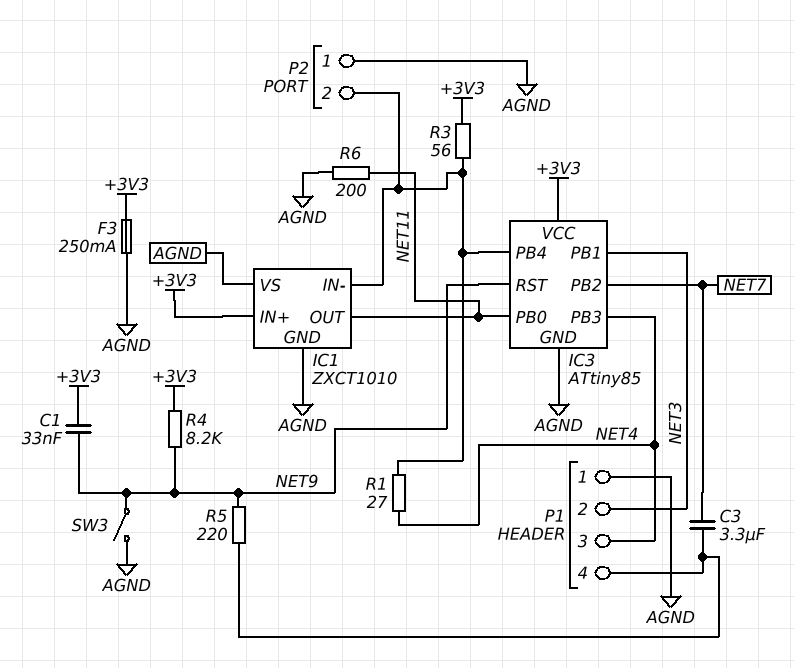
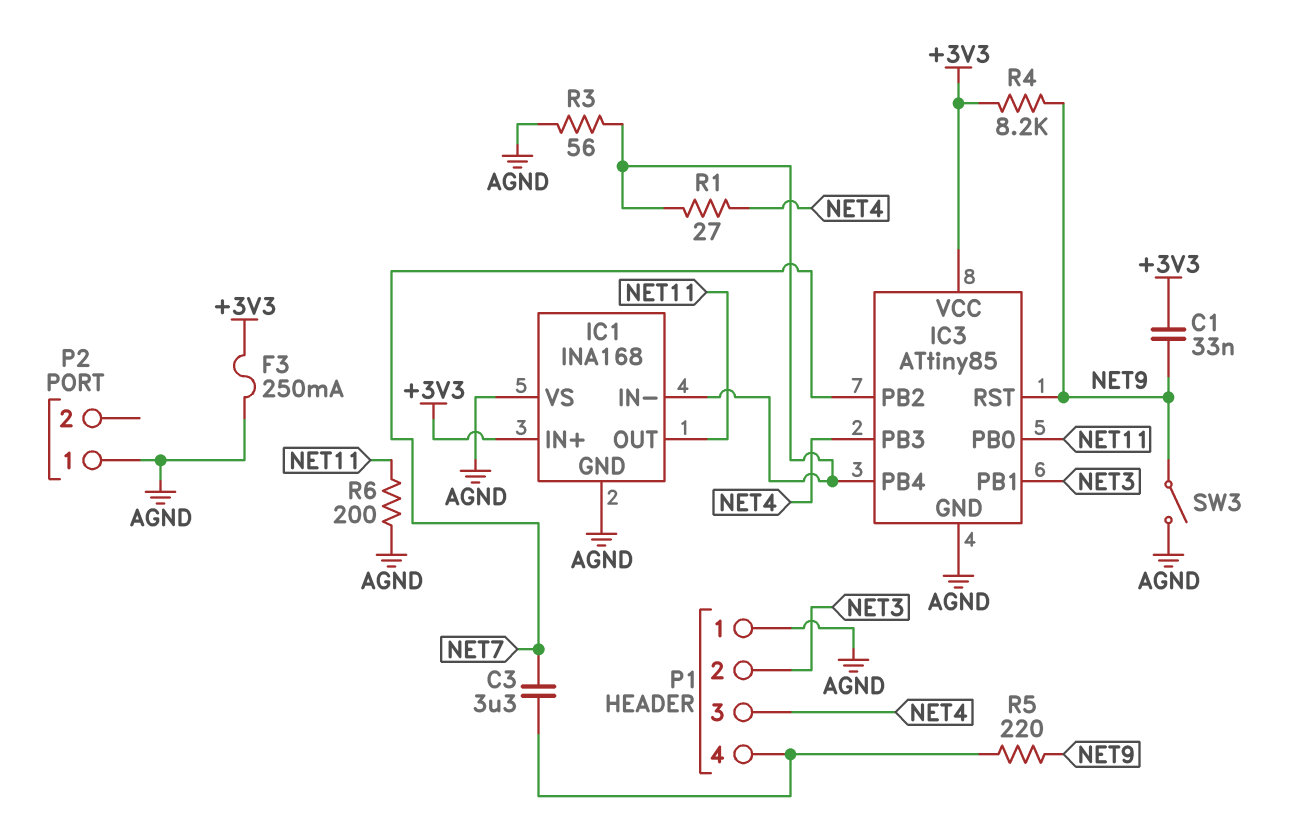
IC1: ZXCT1010 -> INA168
P2 pin 2: IC1/IN- -> none
R3: 56 (+3V3, IC1/IN-) -> 56 (AGND, IC1/IN-)

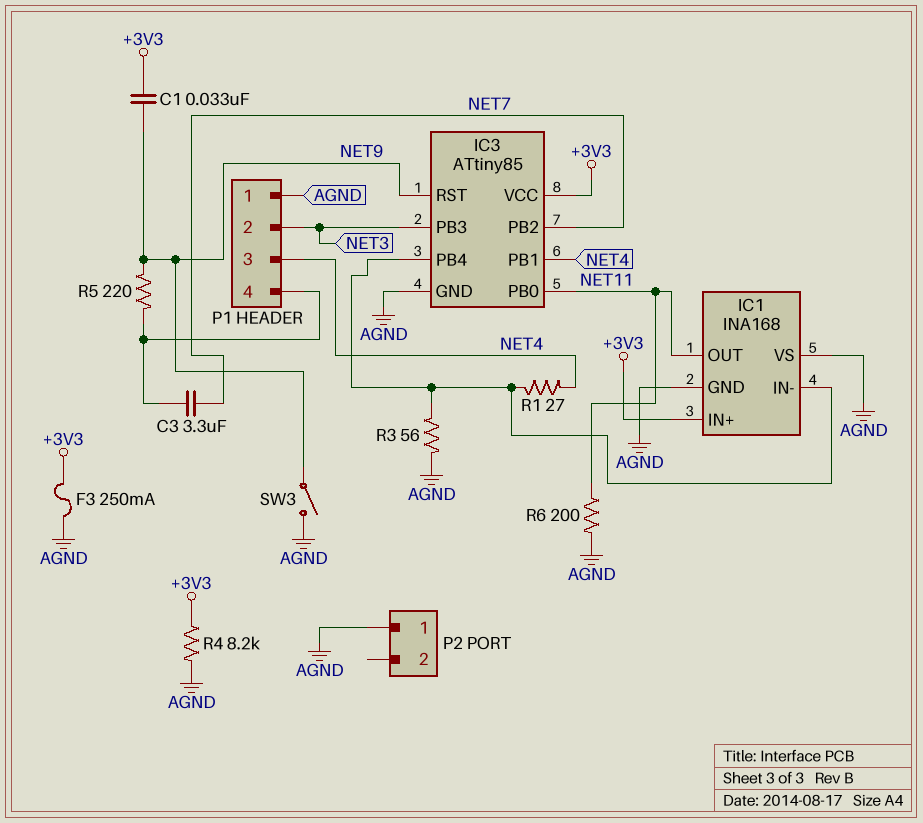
IC3 pin PB1: NET3 -> NET4
IC3 pin PB3: NET4 -> NET3
R4: 8.2k (+3V3, NET9) -> 8.2k (+3V3, AGND)

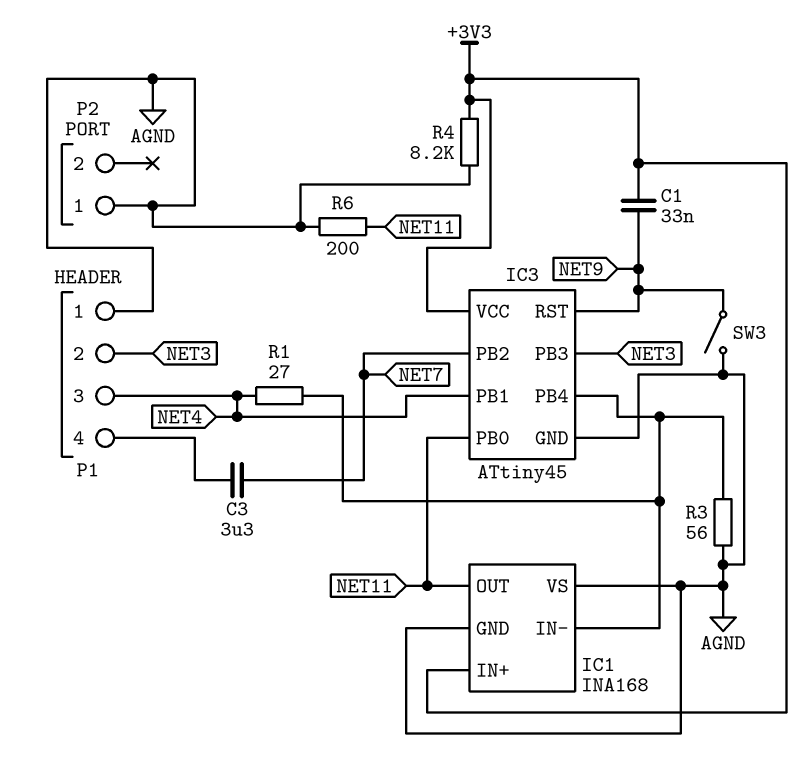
F3: 250mA (+3V3, AGND) -> none
IC3: ATtiny85 -> ATtiny45
R5: 220 (NET9, P1/4) -> none

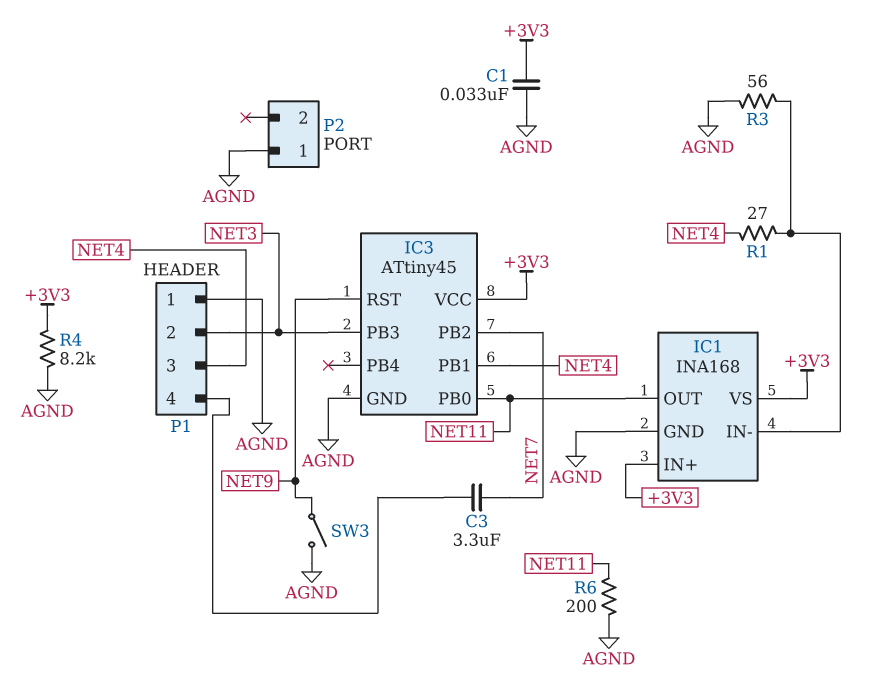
C1: 33nF (+3V3, NET9) -> 33nF (+3V3, AGND)
IC1 pin VS: AGND -> +3V3
IC3 pin PB4: IC1/IN- -> none

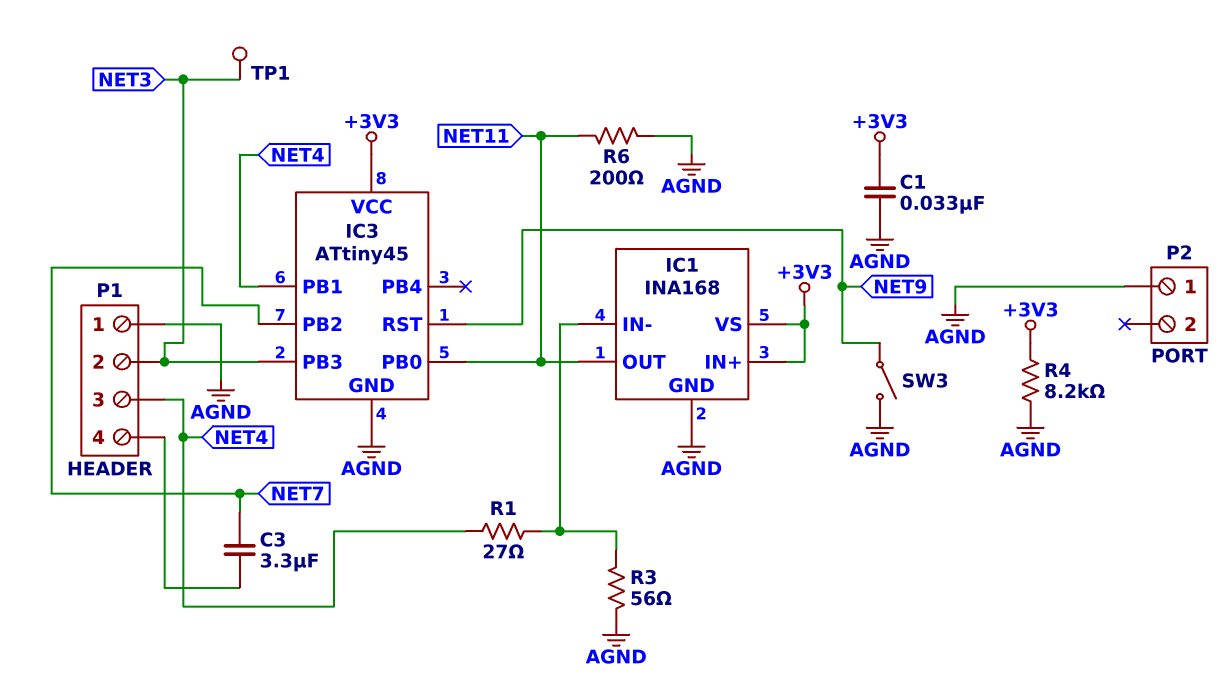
TP1: none -> test point (NET3)

